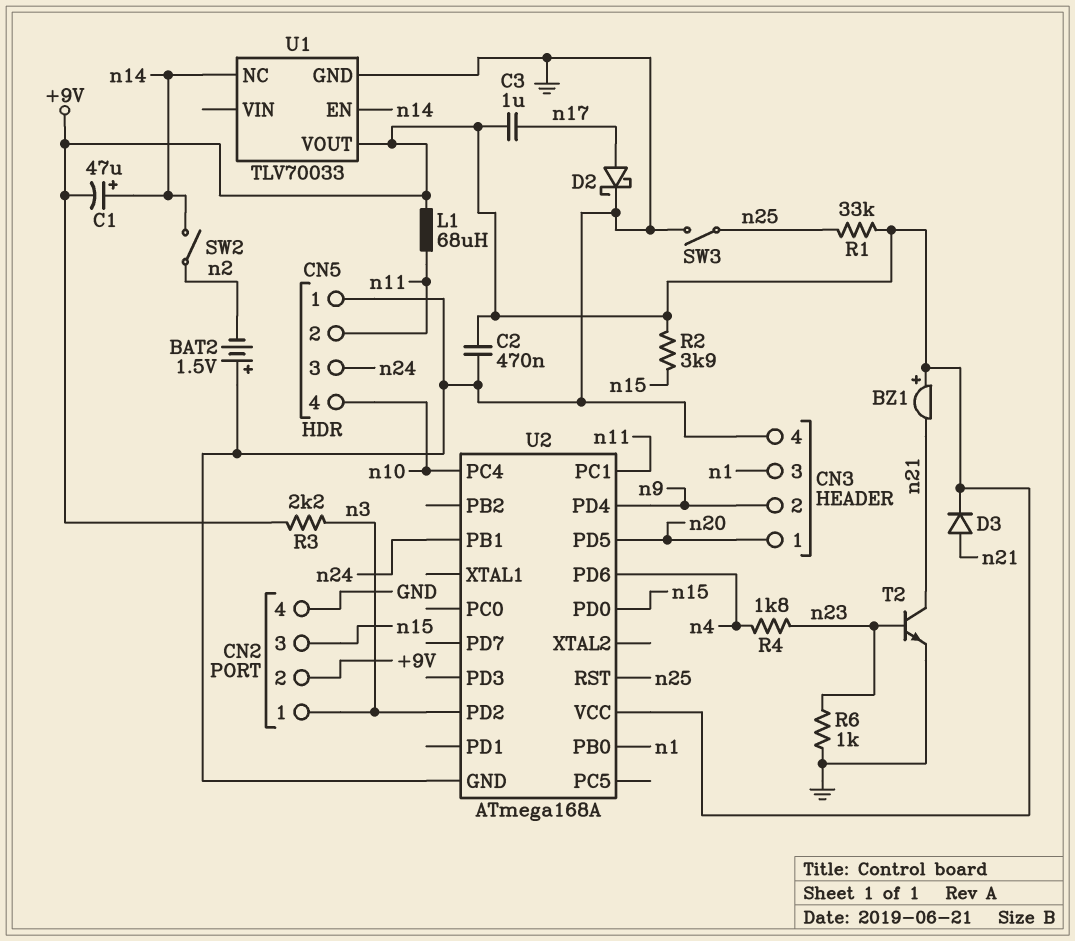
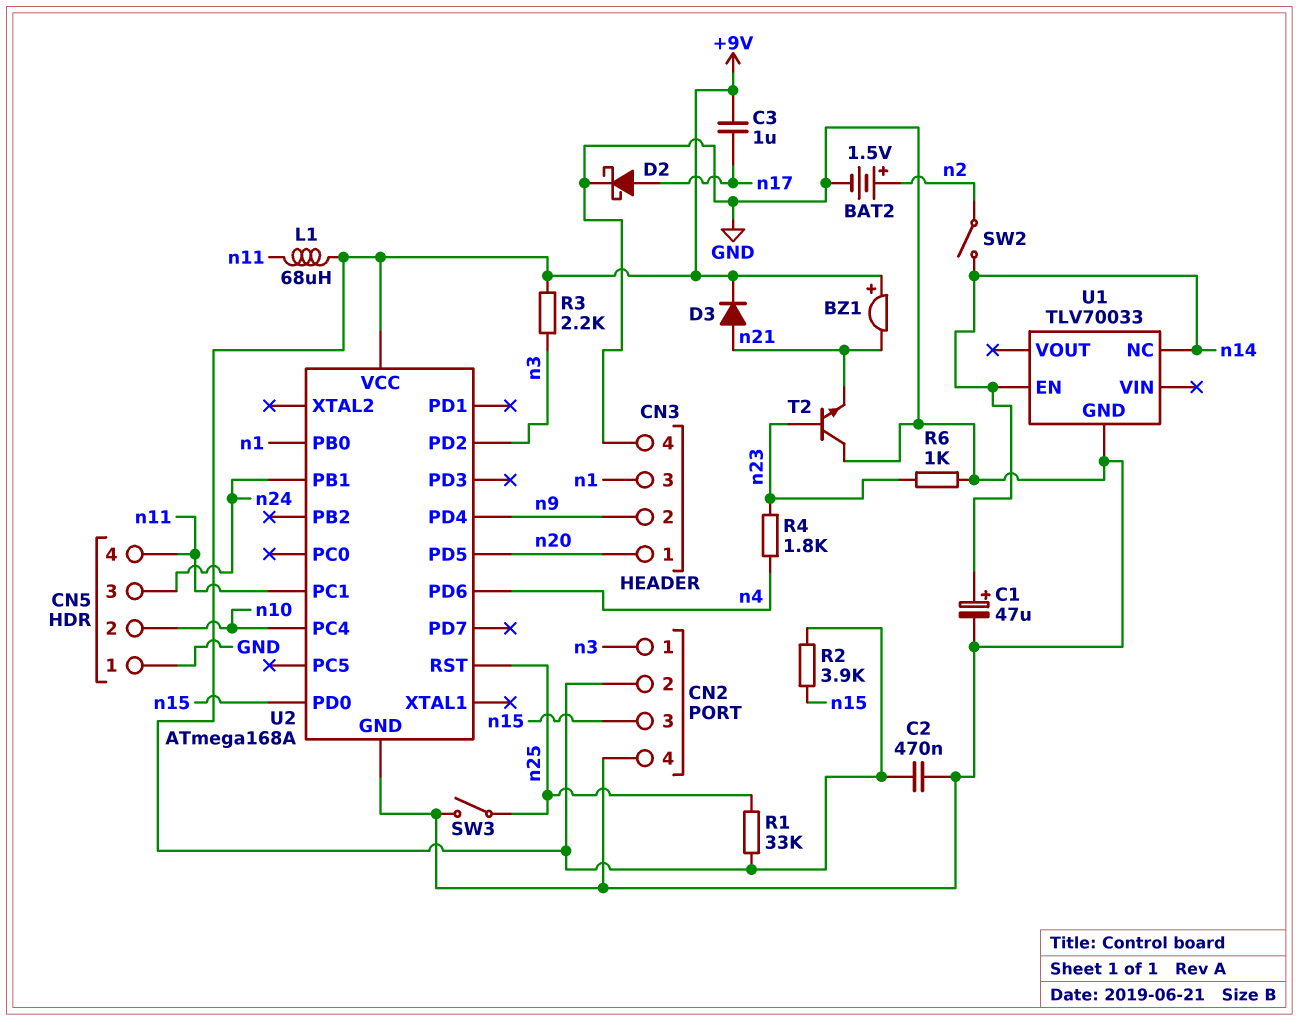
BAT2: 1.5V (plus GND, minus n2) -> 1.5V (plus n2, minus GND)
C1: 47uF (plus n14, minus +9V) -> 47uF (plus n14, minus GND)
CN5 pin 2: n11 -> n10
CN5 pin 4: n10 -> n11
T2: NPN (B n23, C n21, E GND) -> NPN (B n23, C GND, E n21)
U1 pin VOUT: +9V -> none

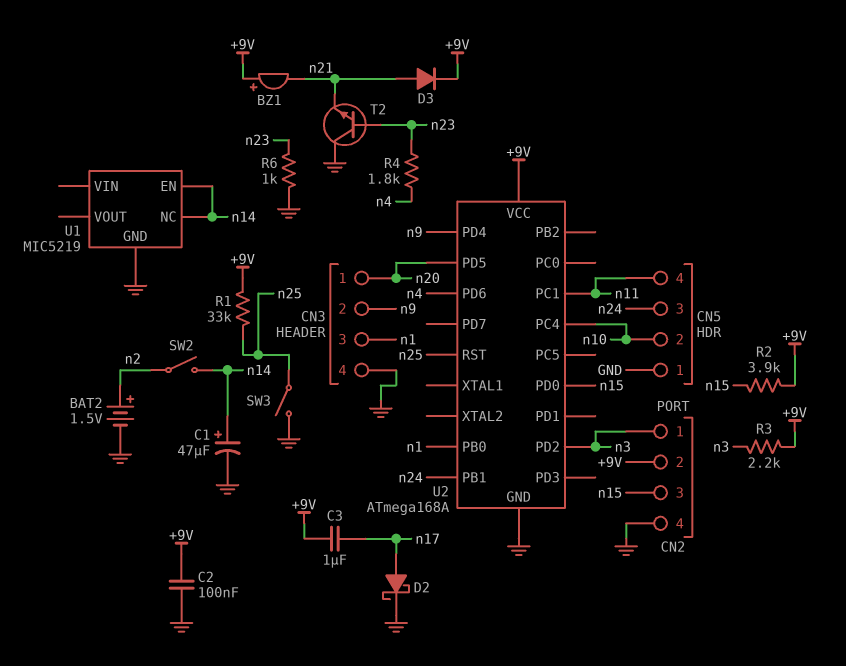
C2: 470nF (+9V, GND) -> 100nF (+9V, GND)
L1: 68uH (+9V, n11) -> none
U1: TLV70033 -> MIC5219

